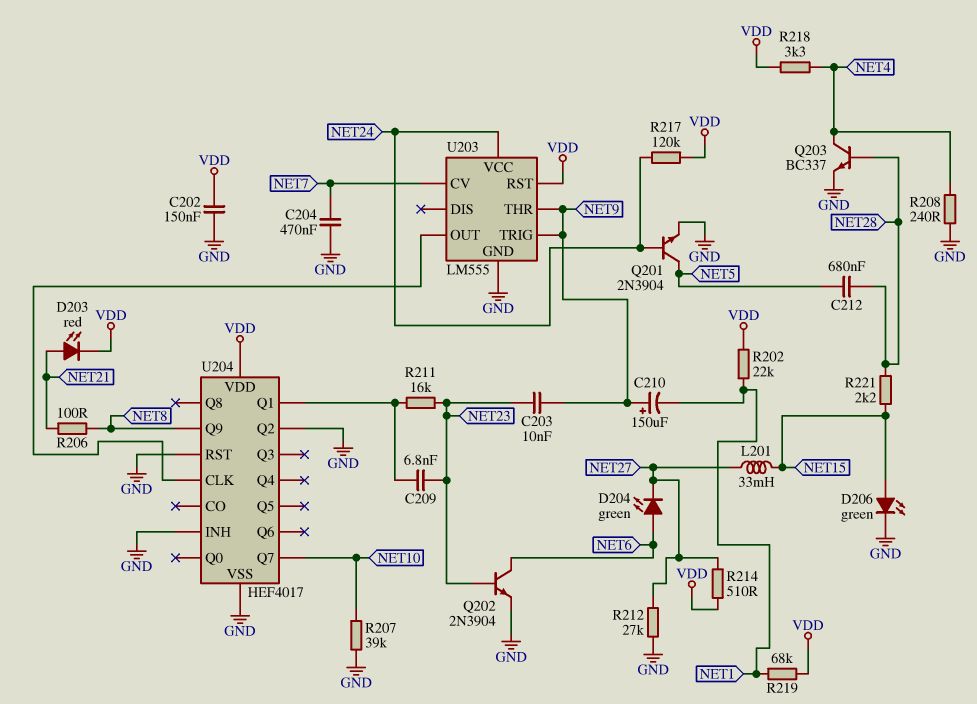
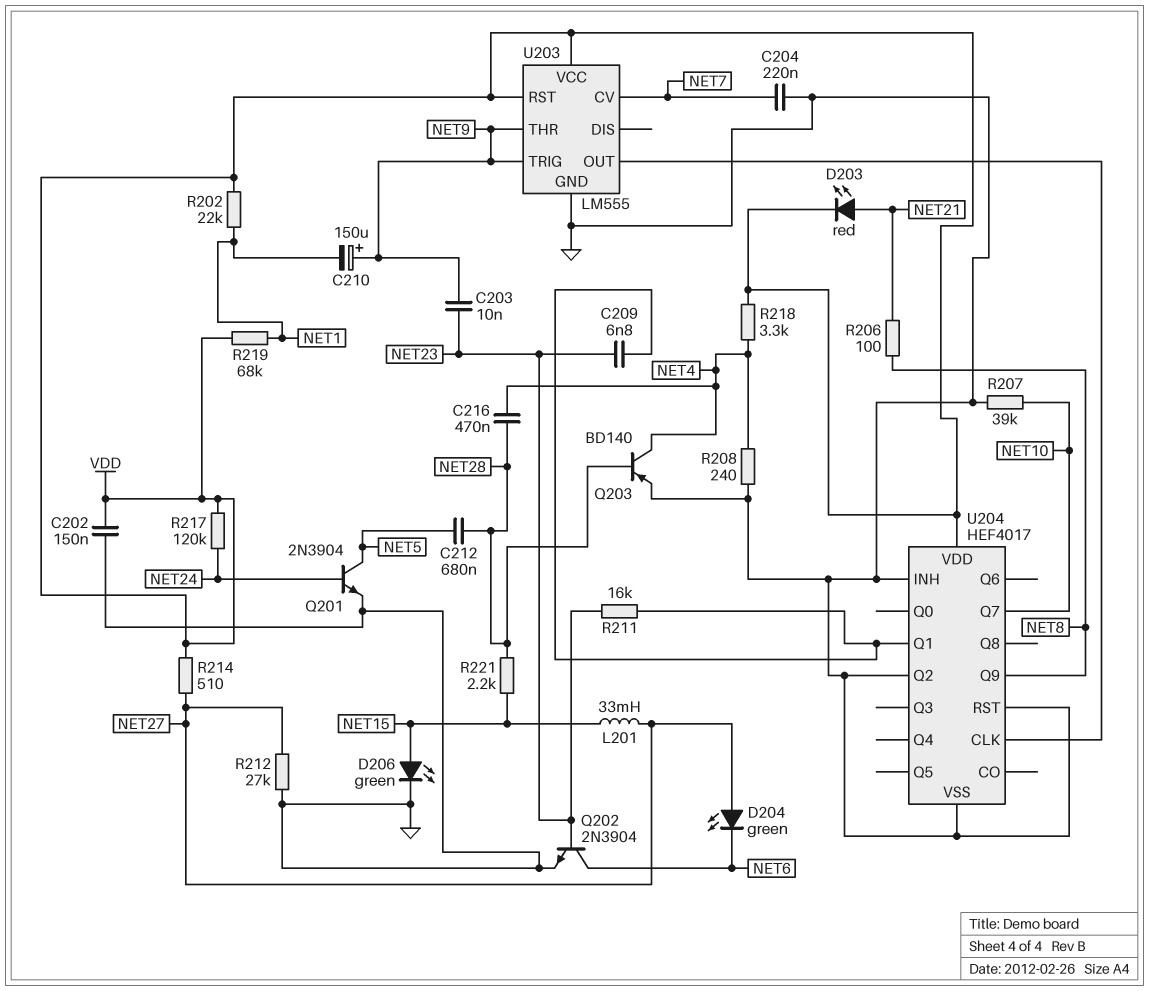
C204: 470nF (GND, NET7) -> 220nF (GND, NET7)
C216: none -> 470nF (NET4, NET28)
D204: LED green (A NET6, K NET27) -> LED green (A NET27, K NET6)
Q203: NPN BC337 (B NET28, C NET4, E GND) -> PNP BD140 (B NET28, C NET4, E GND)
U203 pin VCC: NET24 -> VDD

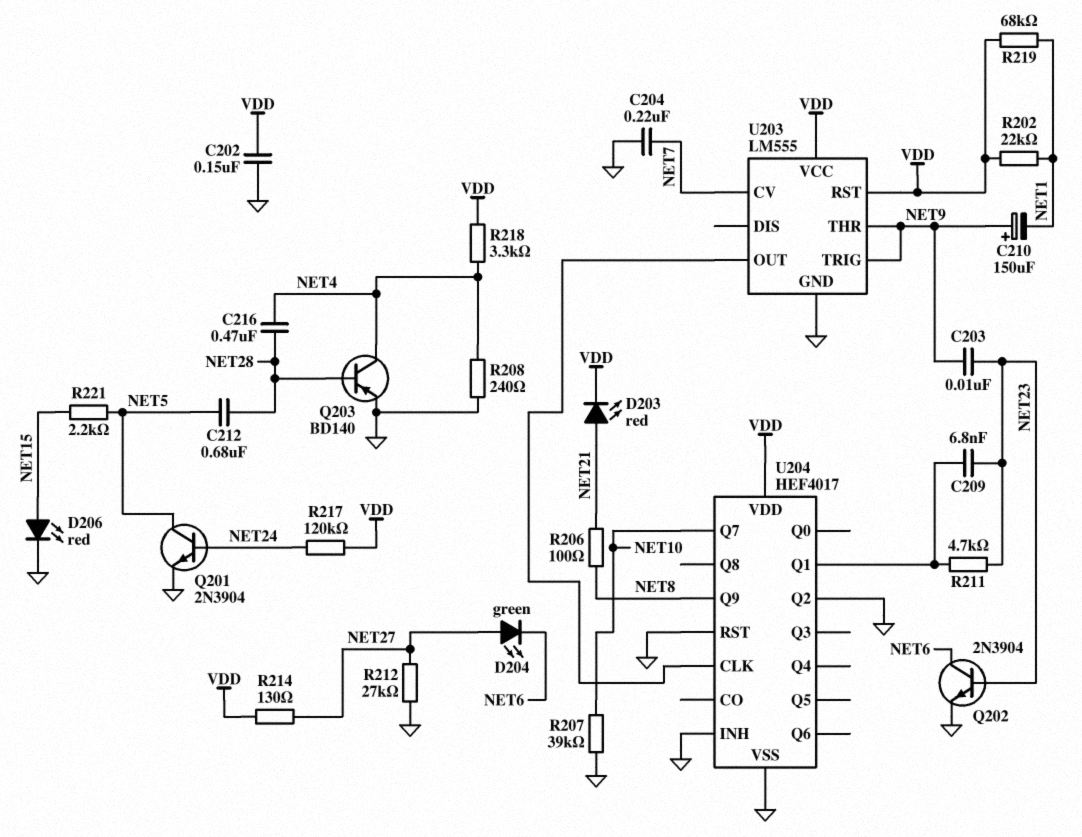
D206: LED green (A NET15, K GND) -> LED red (A NET15, K GND)
L201: 33mH (NET15, NET27) -> none
R211: 16k (NET23, U204/Q1) -> 4.7k (NET23, U204/Q1)
R214: 510 (NET27, VDD) -> 130 (NET27, VDD)
R221: 2.2k (NET15, NET28) -> 2.2k (NET5, NET15)

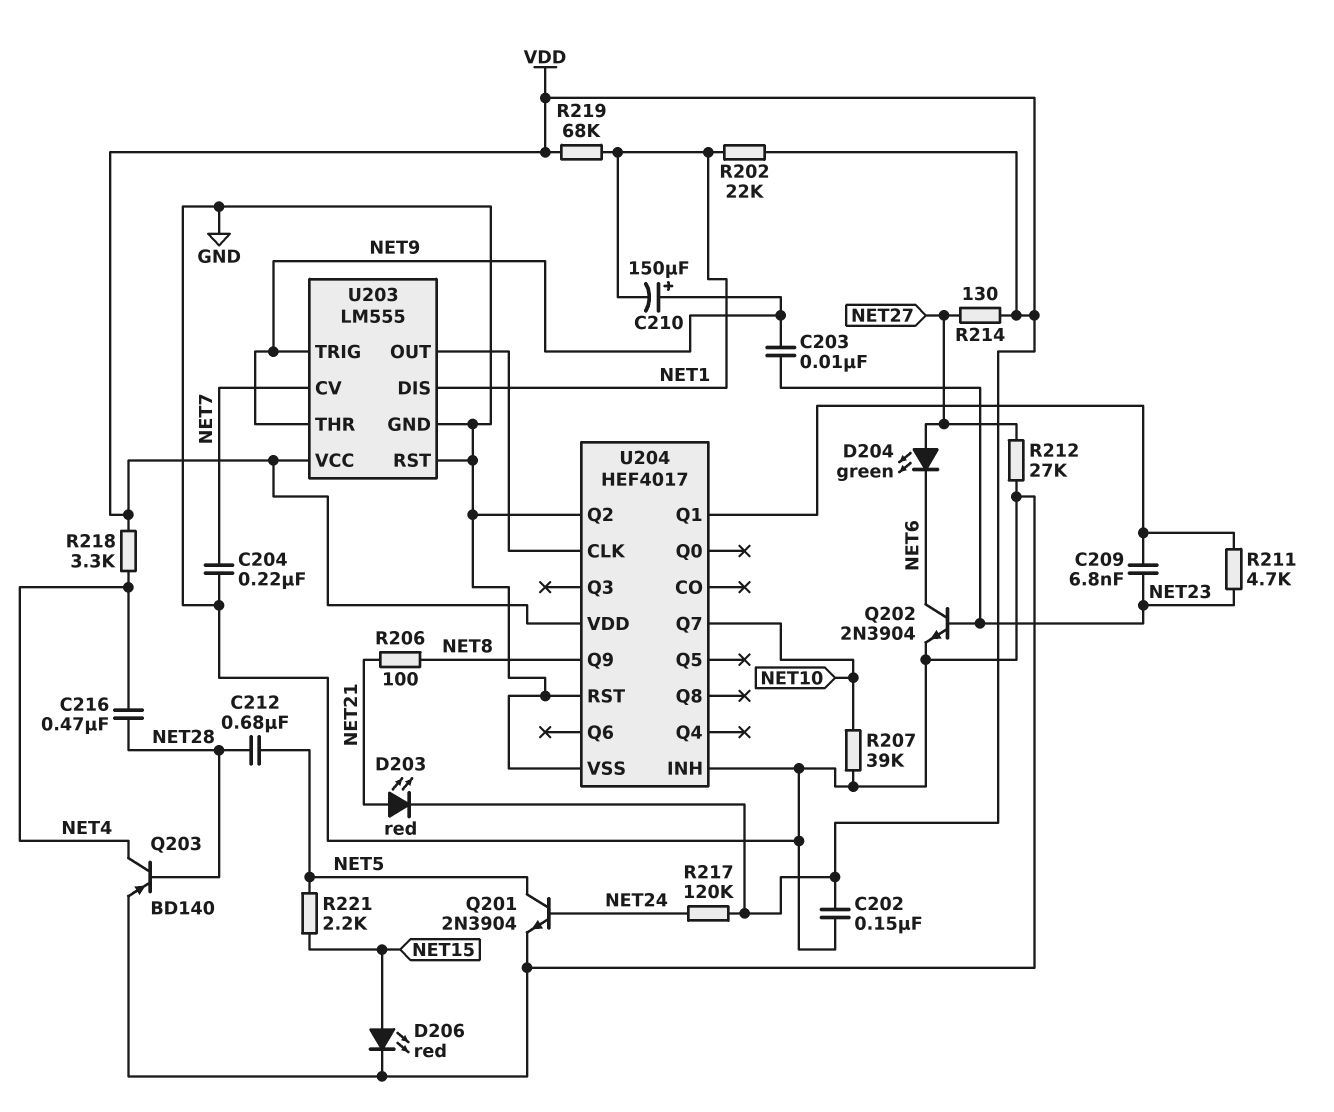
R208: 240 (GND, NET4) -> none
U203 pin DIS: none -> NET1
U203 pin RST: VDD -> GND

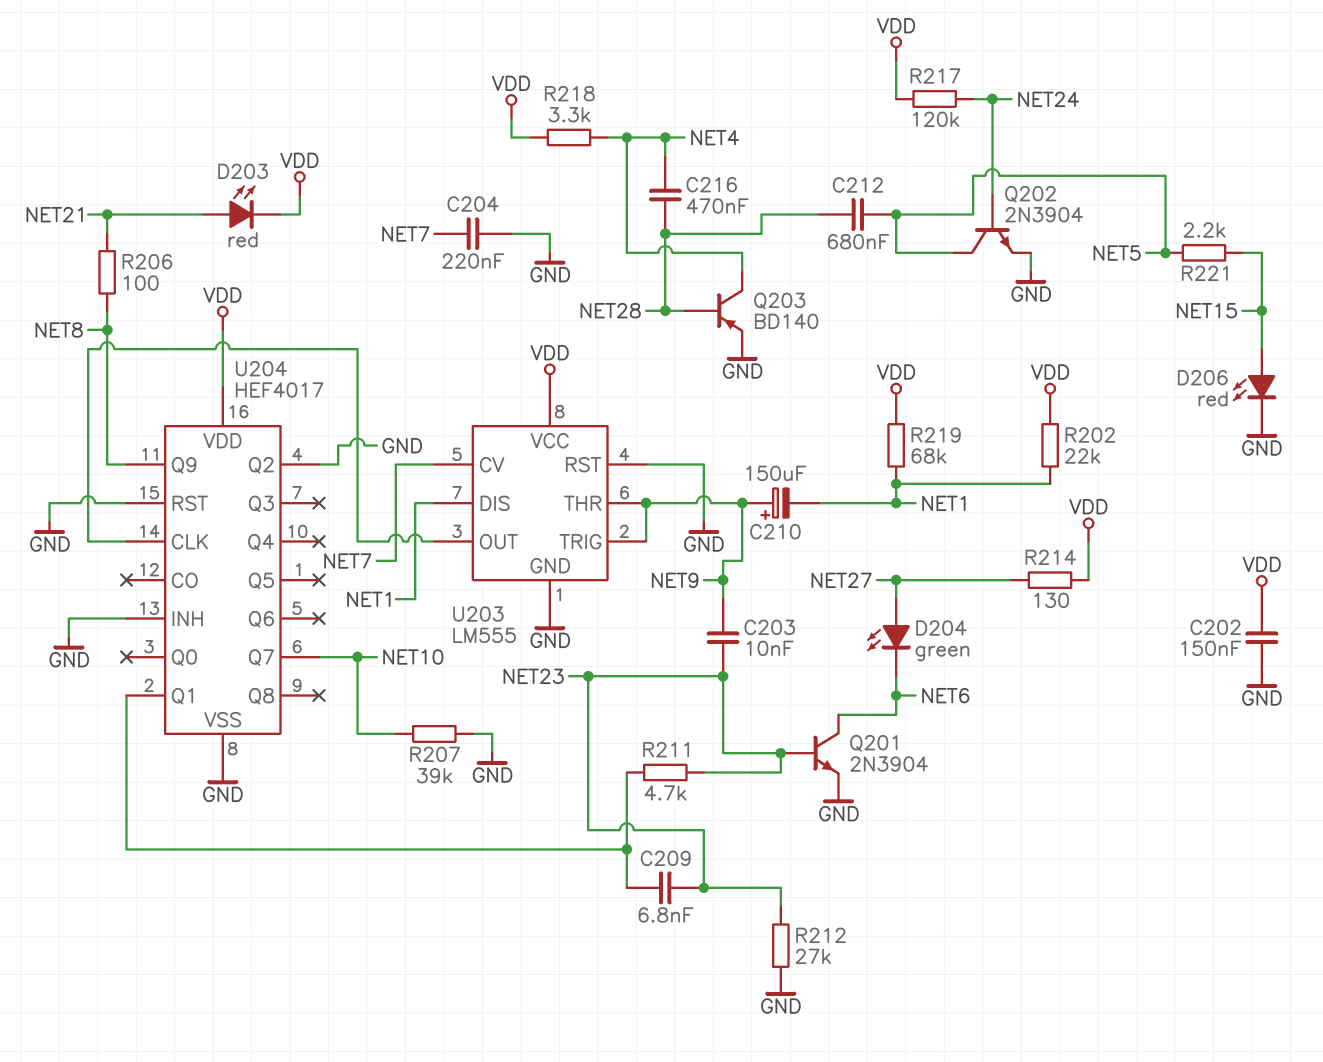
Q201: NPN 2N3904 (B NET24, C NET5, E GND) -> NPN 2N3904 (B NET23, C NET6, E GND)
Q202: NPN 2N3904 (B NET23, C NET6, E GND) -> NPN 2N3904 (B NET24, C NET5, E GND)
R212: 27k (GND, NET27) -> 27k (GND, NET23)

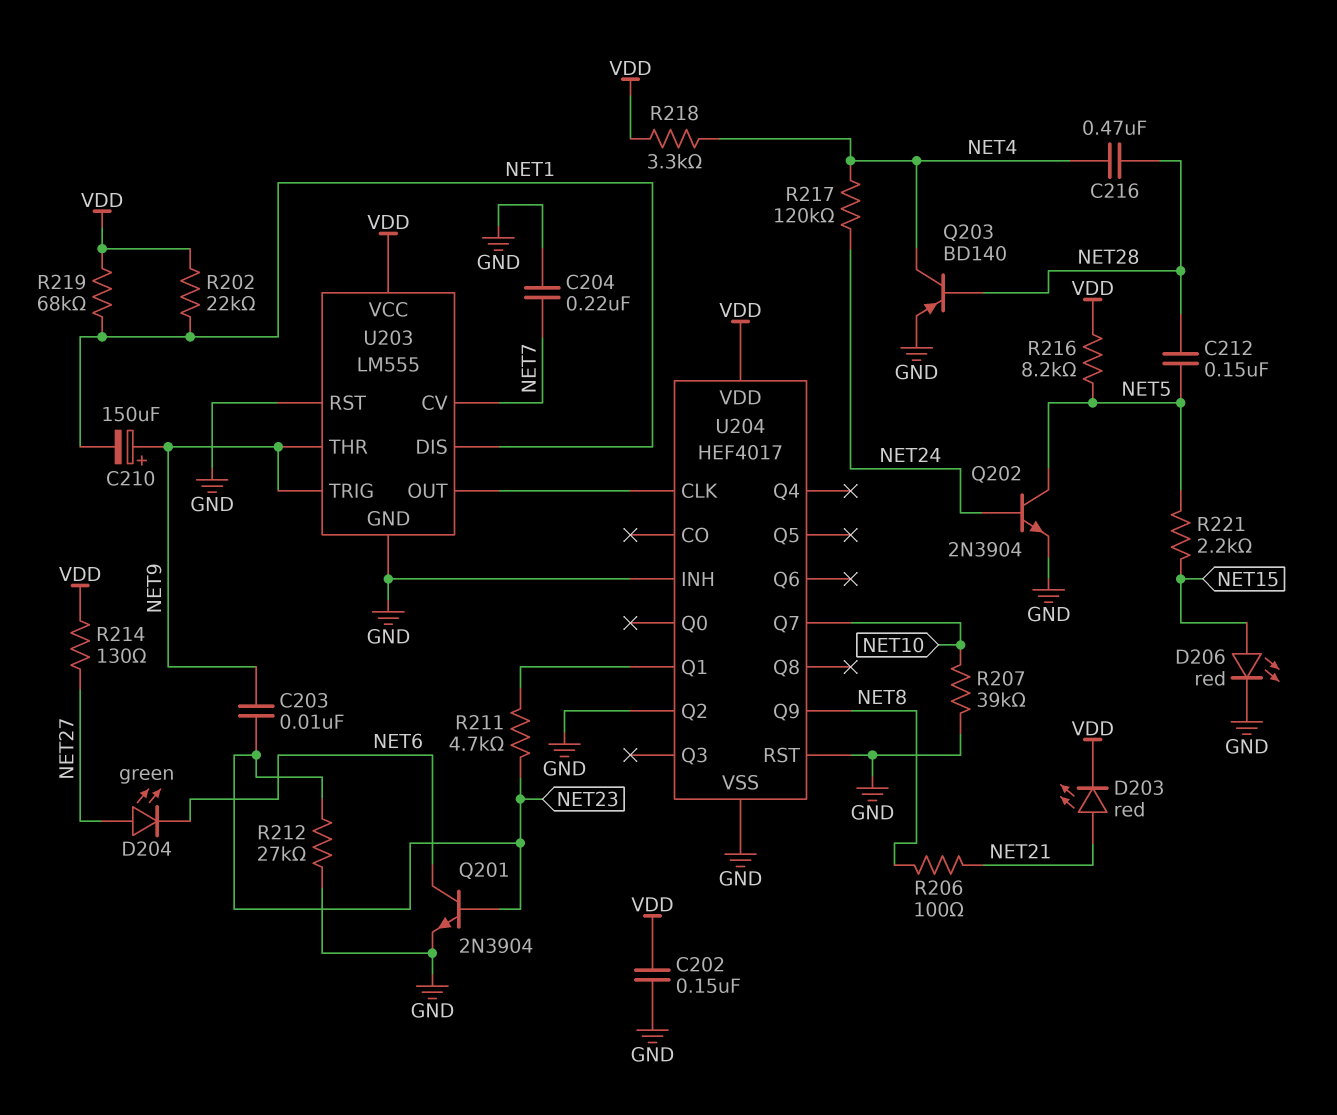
C209: 6.8nF (NET23, U204/Q1) -> none
C212: 680nF (NET5, NET28) -> 150nF (NET5, NET28)
R216: none -> 8.2k (NET5, VDD)
R217: 120k (NET24, VDD) -> 120k (NET4, NET24)

